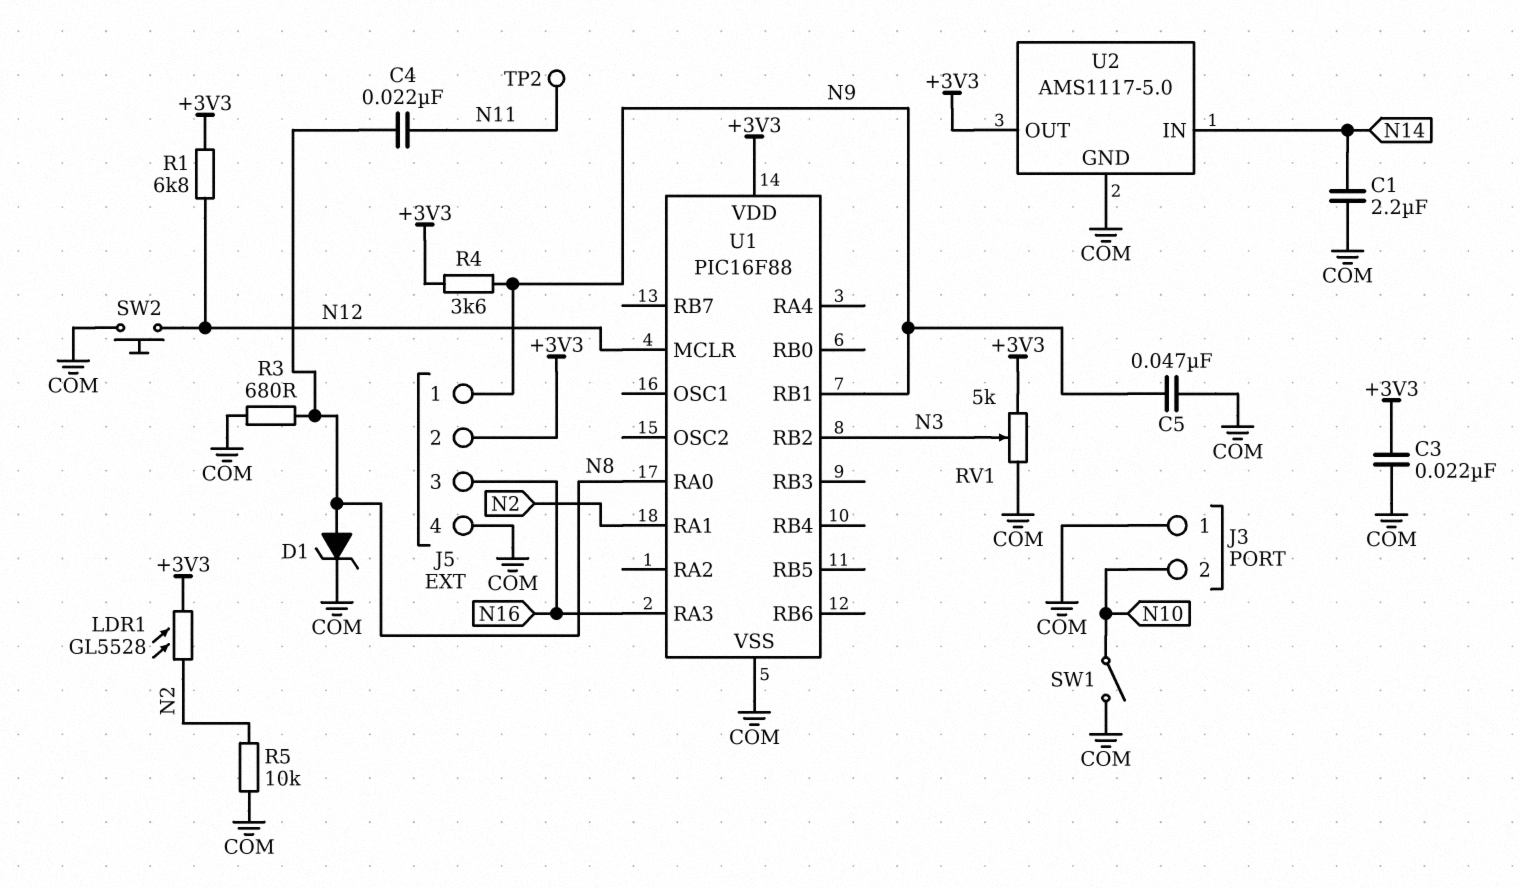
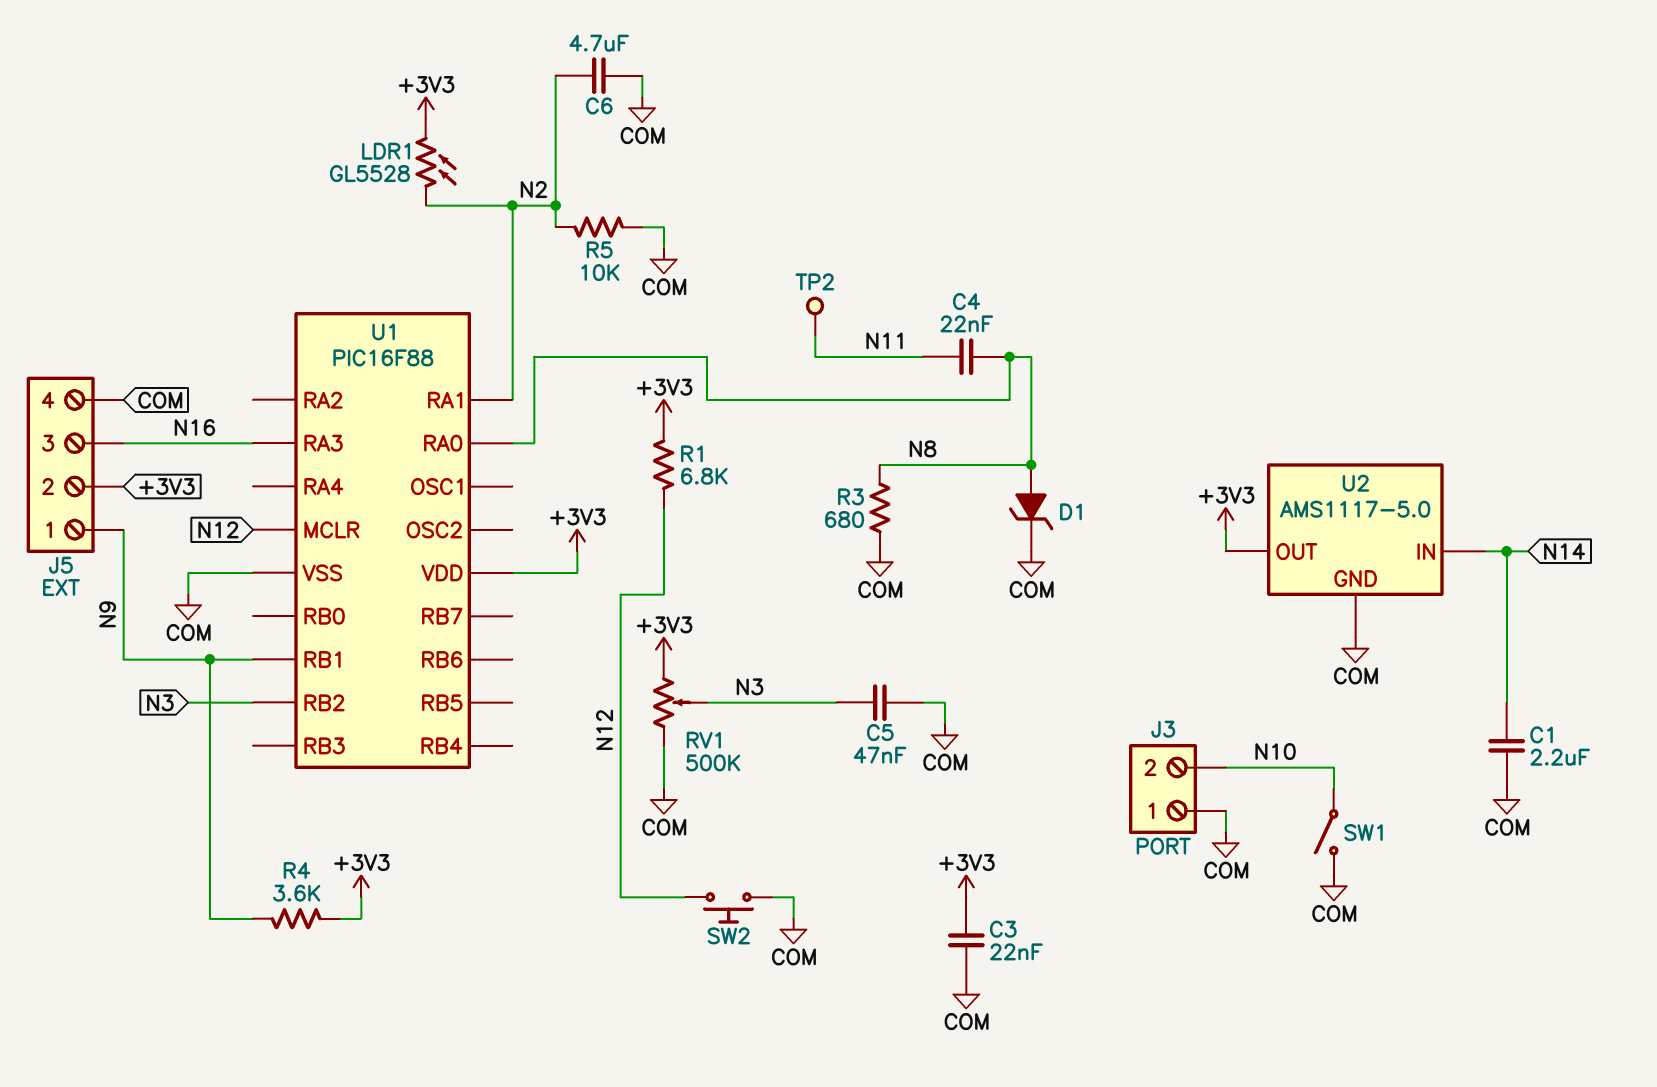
C5: 47nF (COM, N9) -> 47nF (COM, N3)
C6: none -> 4.7uF (COM, N2)
RV1: 5k (+3V3, COM, wiper N3) -> 500k (+3V3, COM, wiper N3)

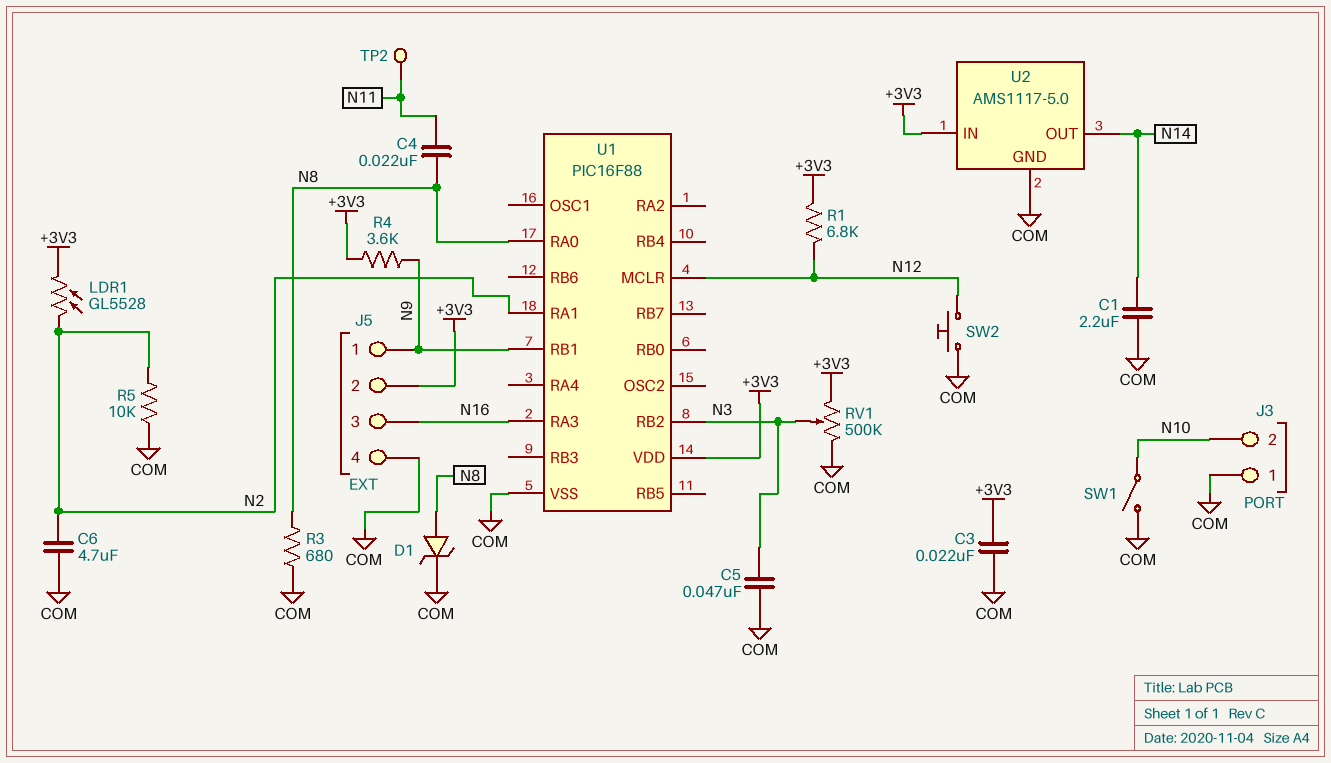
U2 pin IN: N14 -> +3V3
U2 pin OUT: +3V3 -> N14

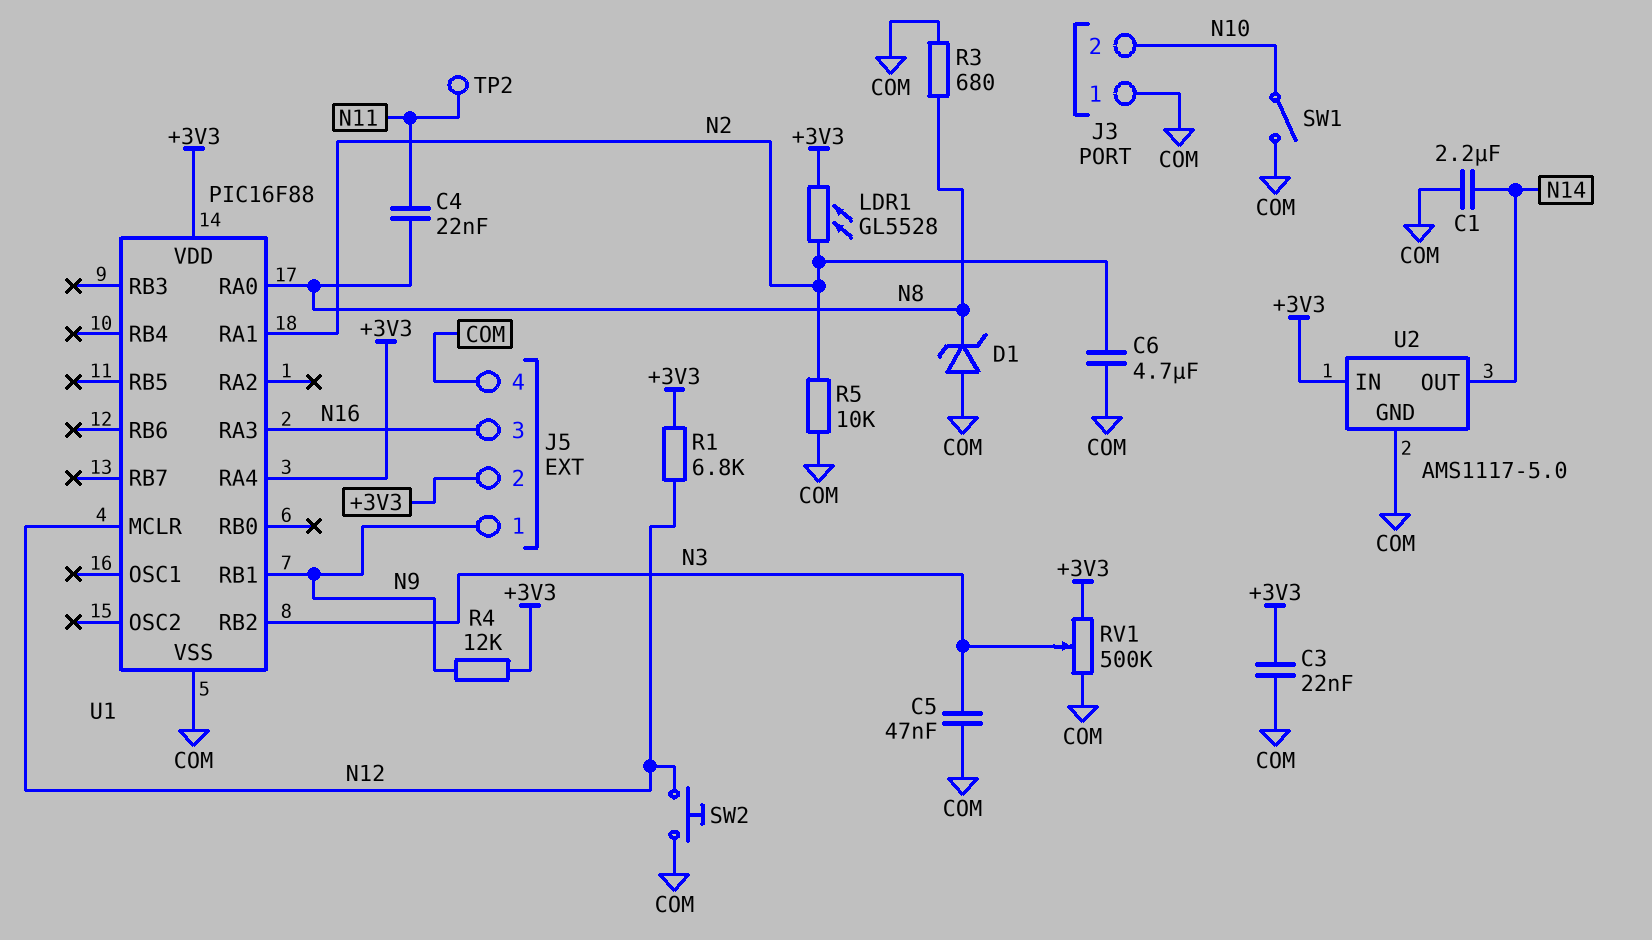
D1: zener (A N8, K COM) -> zener (A COM, K N8)
R4: 3.6k (+3V3, N9) -> 12k (+3V3, N9)
U1 pin RA4: none -> +3V3

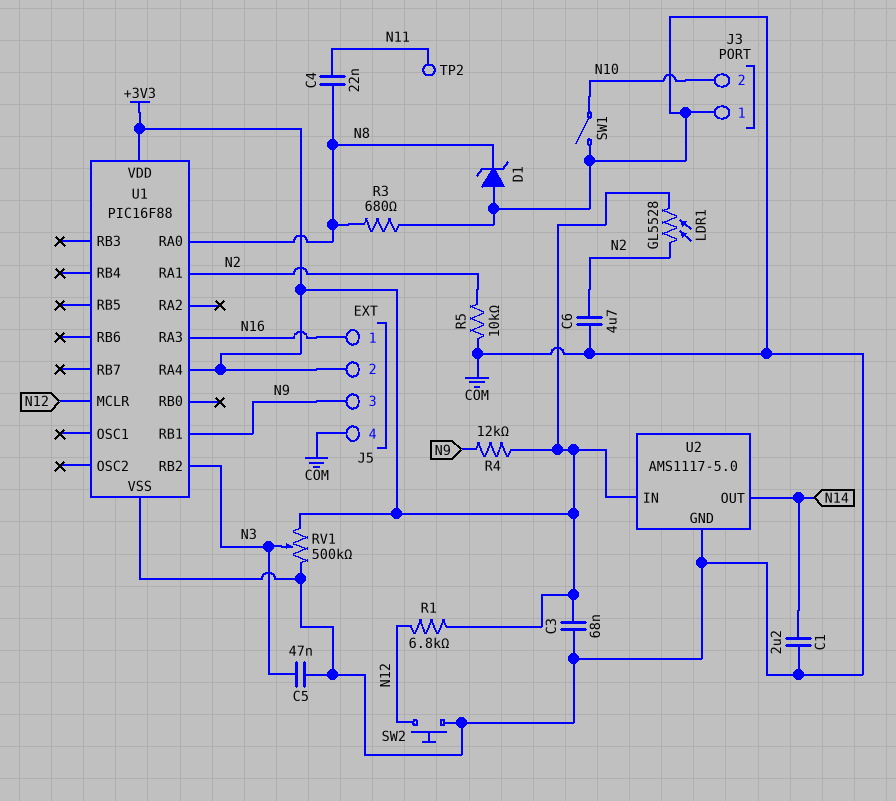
C3: 22nF (+3V3, COM) -> 68nF (+3V3, COM)
J5 pin 1: N9 -> N16
J5 pin 3: N16 -> N9

